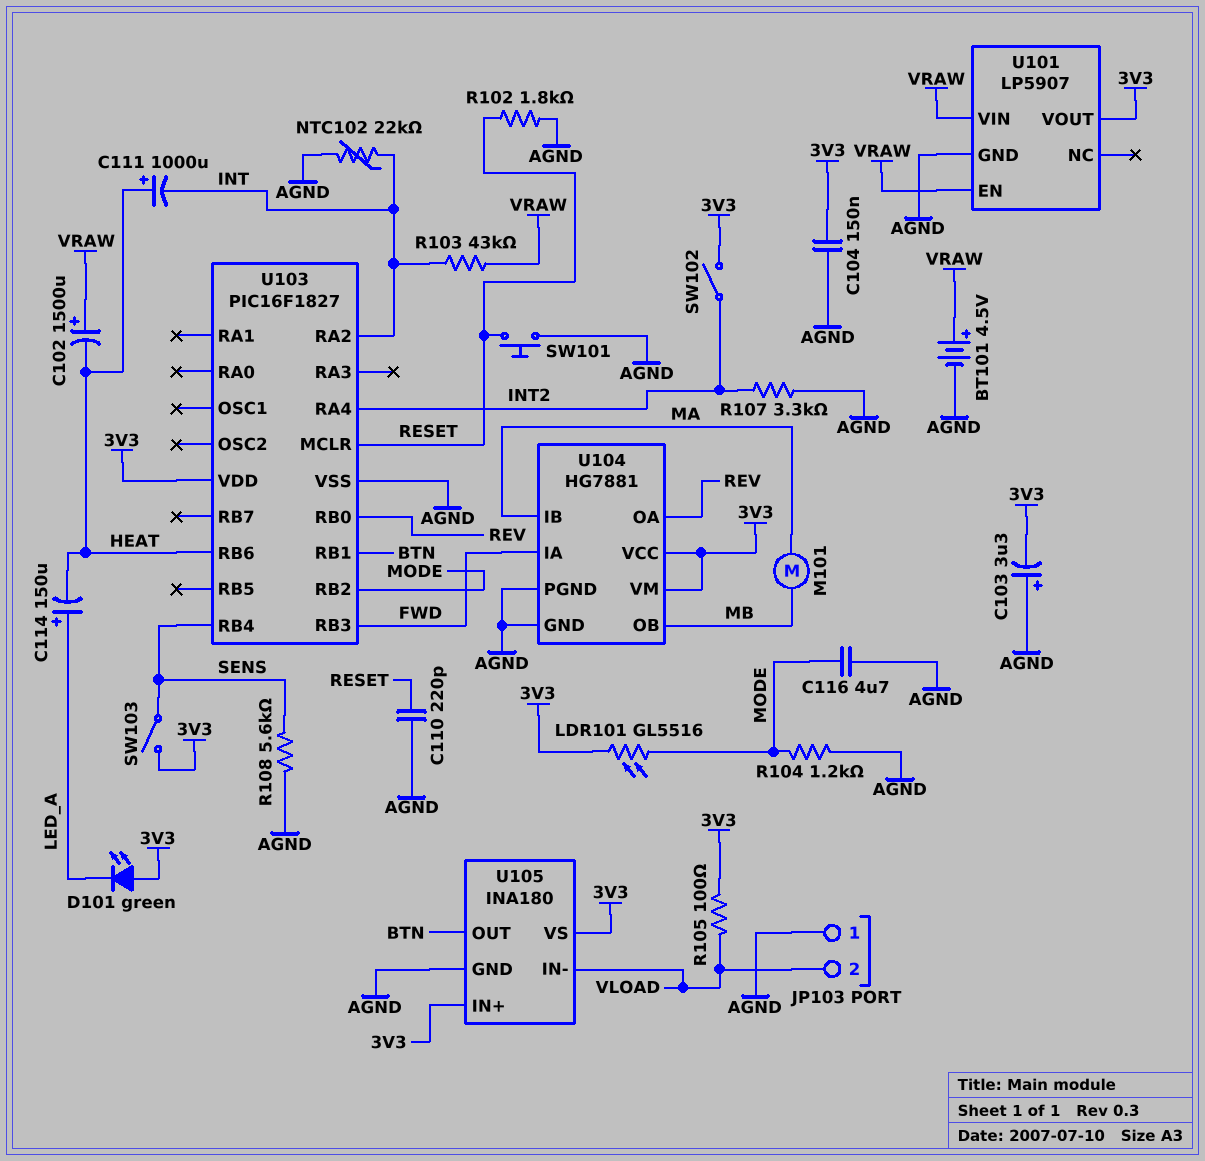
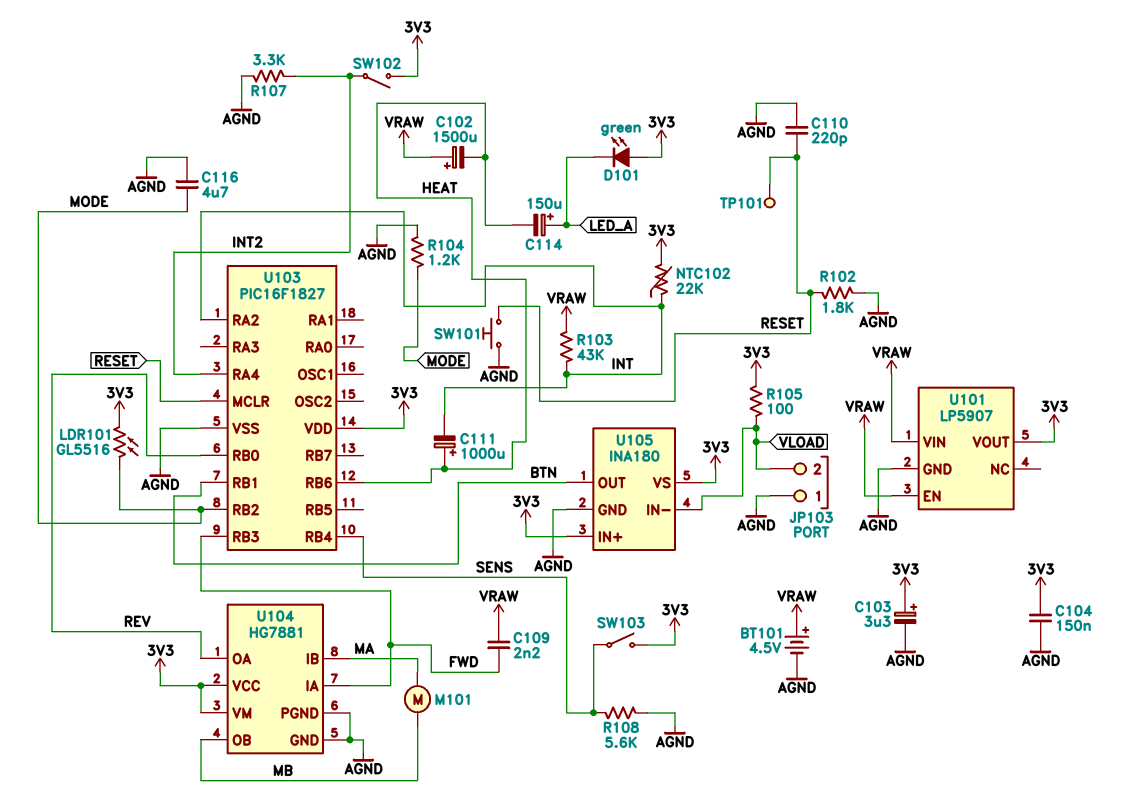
C103: 3.3uF (plus AGND, minus 3V3) -> 3.3uF (plus 3V3, minus AGND)
C109: none -> 2.2nF (FWD, VRAW)
NTC102: 22k (AGND, INT) -> 22k (3V3, INT)
TP101: none -> test point (RESET)

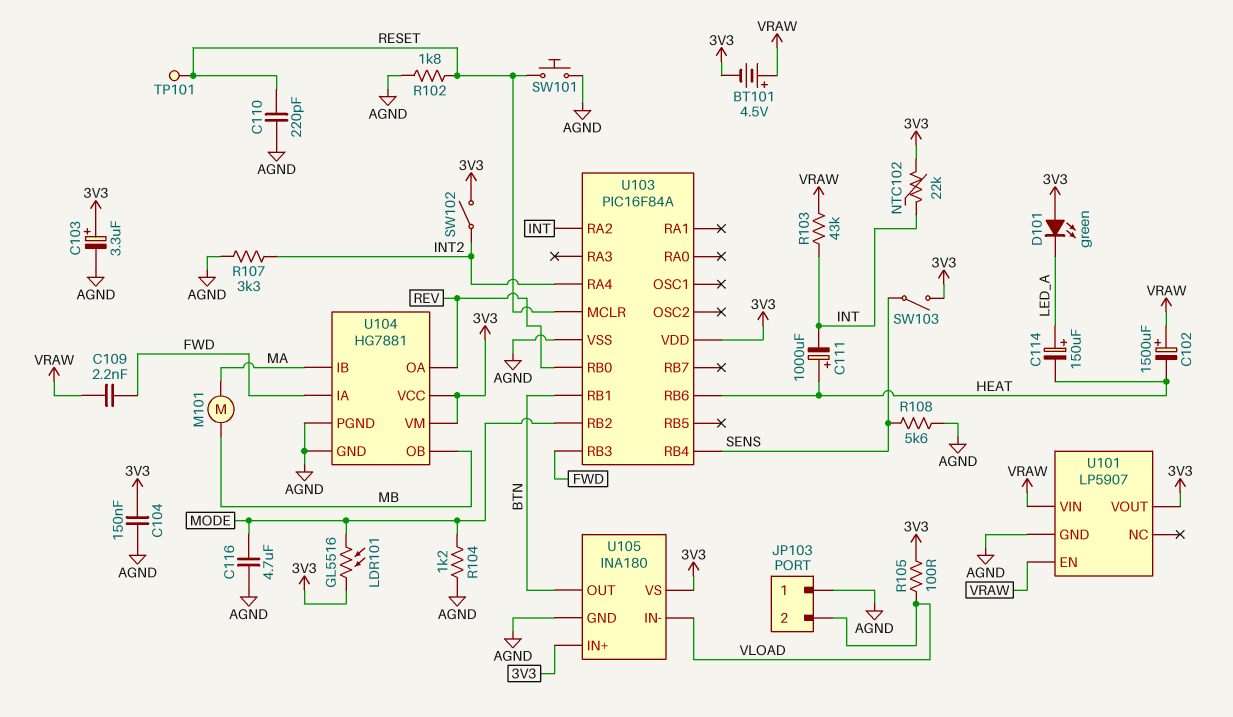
BT101: 4.5V (plus VRAW, minus AGND) -> 4.5V (plus VRAW, minus 3V3)
U103: PIC16F1827 -> PIC16F84A

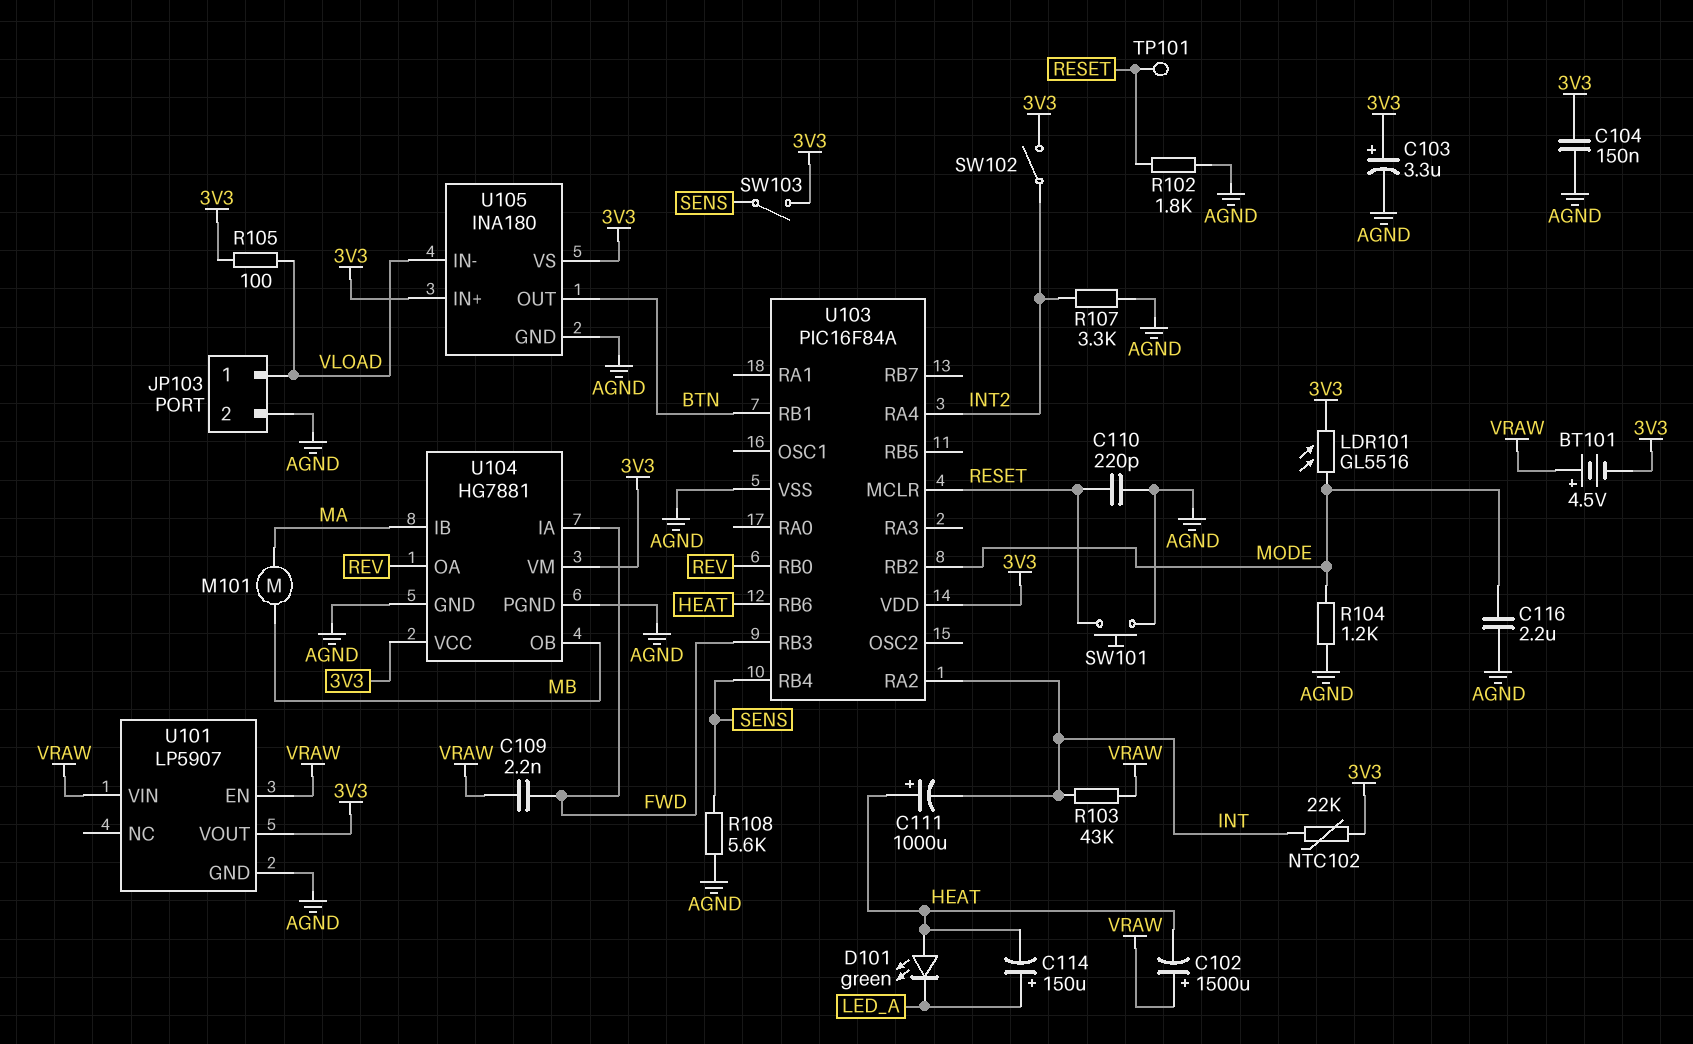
C116: 4.7uF (AGND, MODE) -> 2.2uF (AGND, MODE)
D101: LED green (A 3V3, K LED_A) -> LED green (A HEAT, K LED_A)
JP103 pin 1: AGND -> VLOAD
JP103 pin 2: VLOAD -> AGND

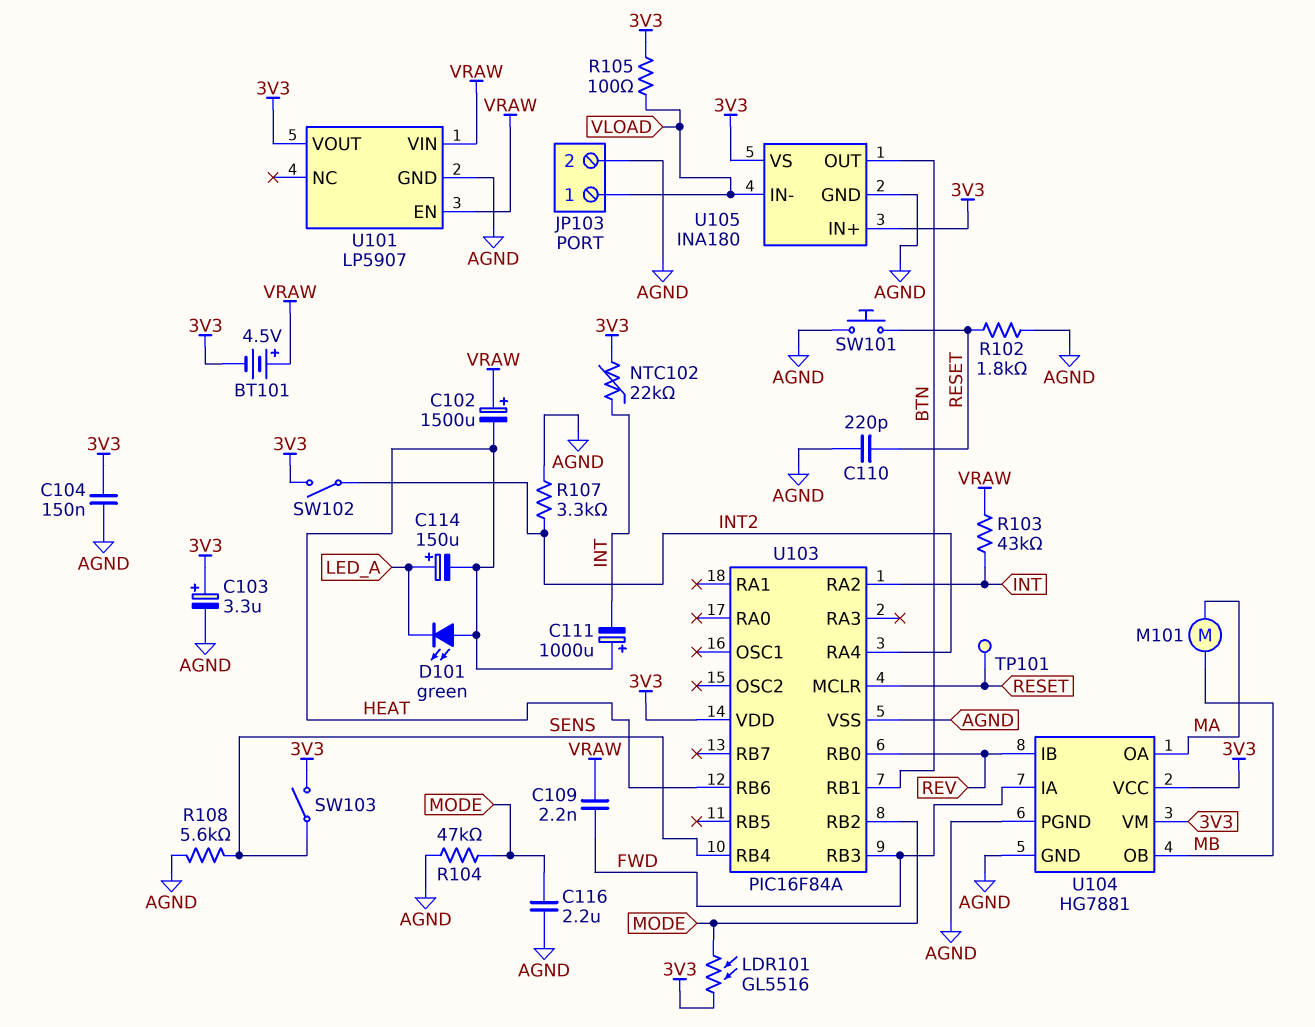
R104: 1.2k (AGND, MODE) -> 47k (AGND, MODE)
U104 pin IB: MA -> REV
U104 pin OA: REV -> MA

